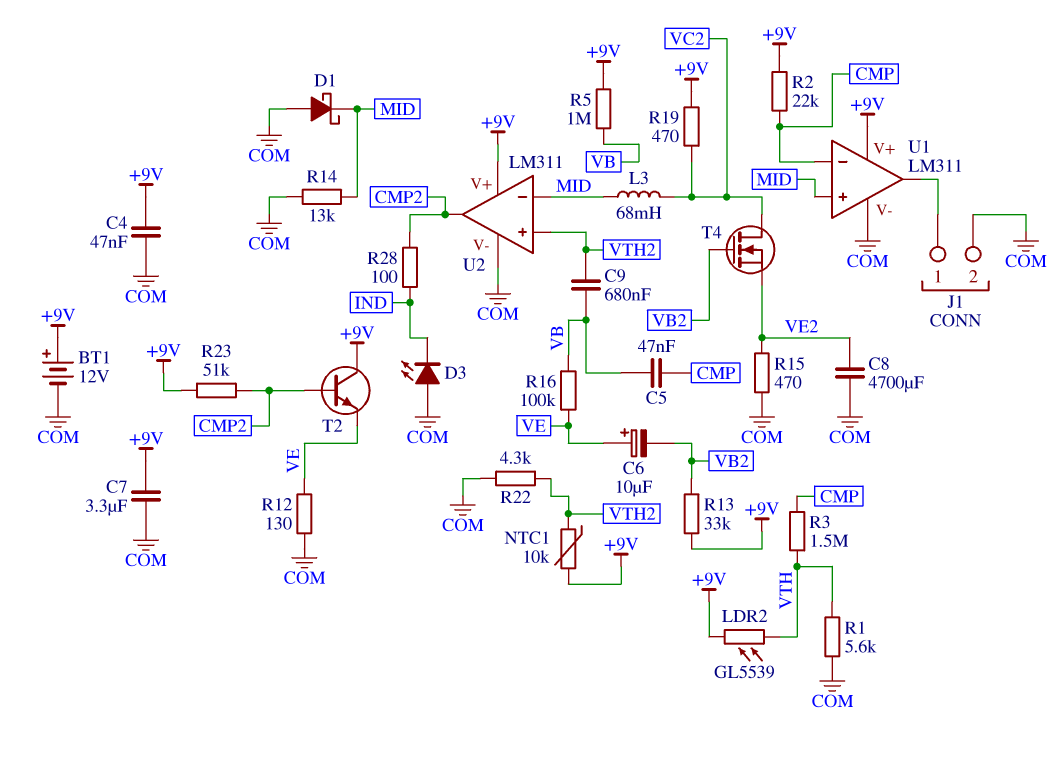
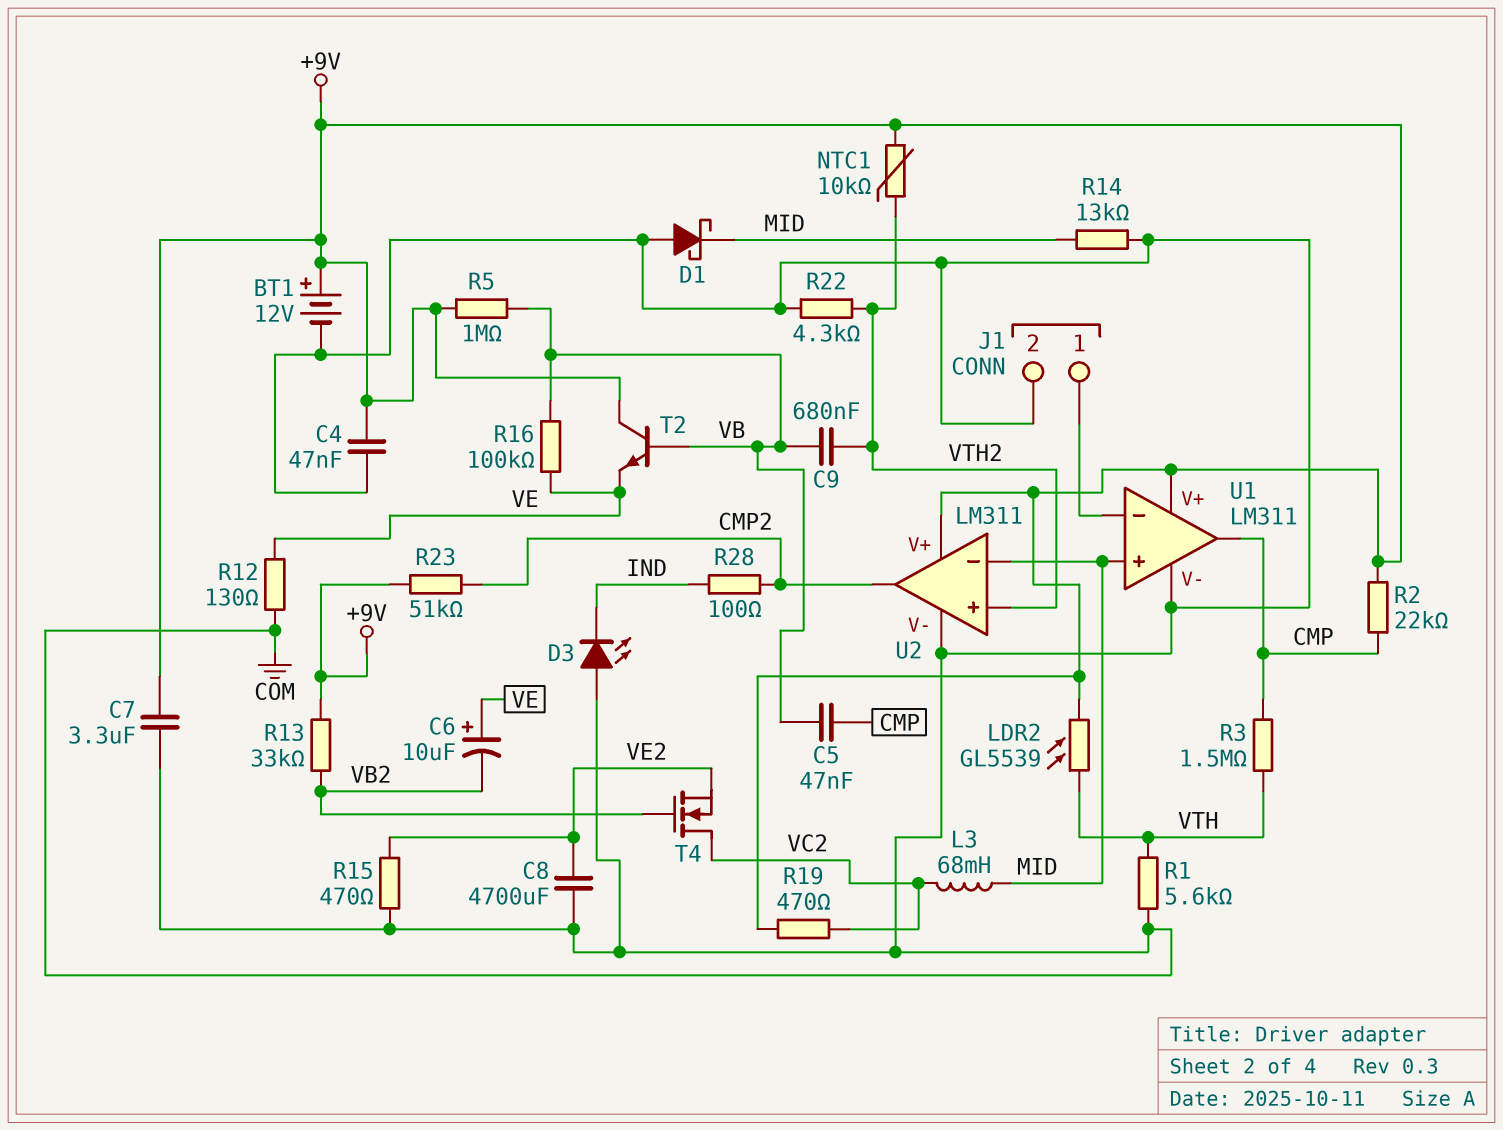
T2: NPN (B CMP2, C +9V, E VE) -> NPN (B VB, C +9V, E VE)
U1 pin in-: CMP -> J1/1
U1 pin out: J1/1 -> CMP

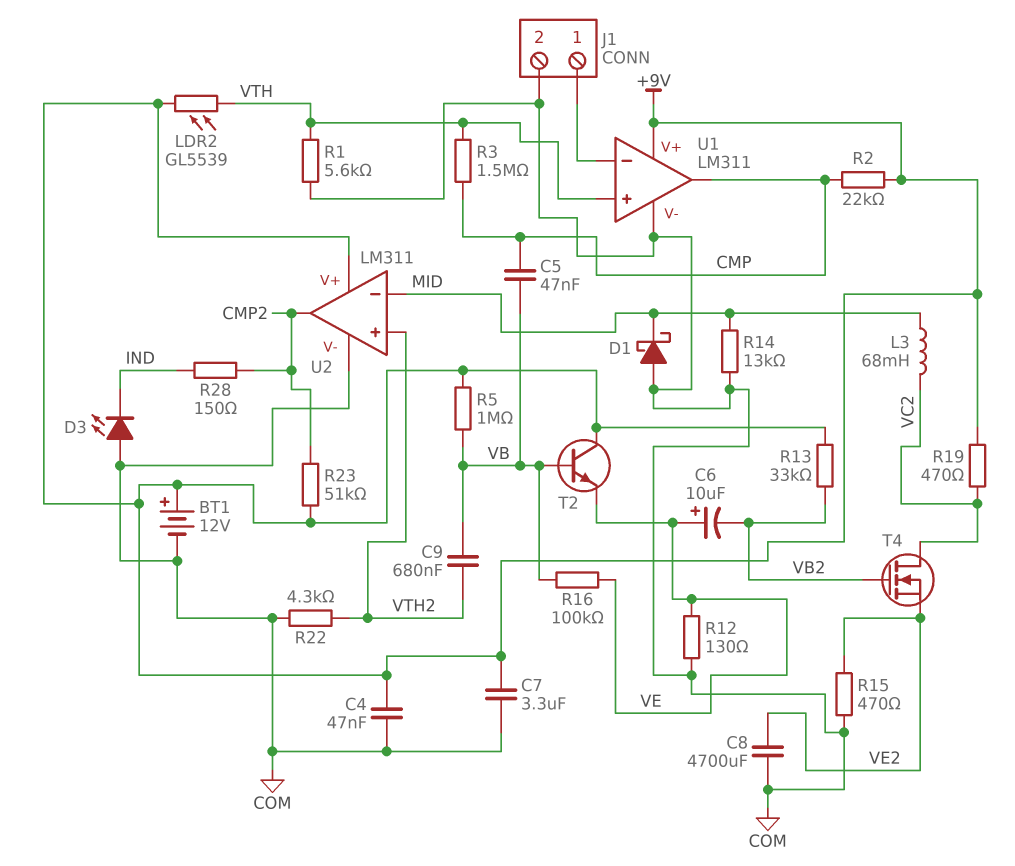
NTC1: 10k (+9V, VTH2) -> none
R28: 100 (CMP2, IND) -> 150 (CMP2, IND)
U1 pin in+: MID -> VTH

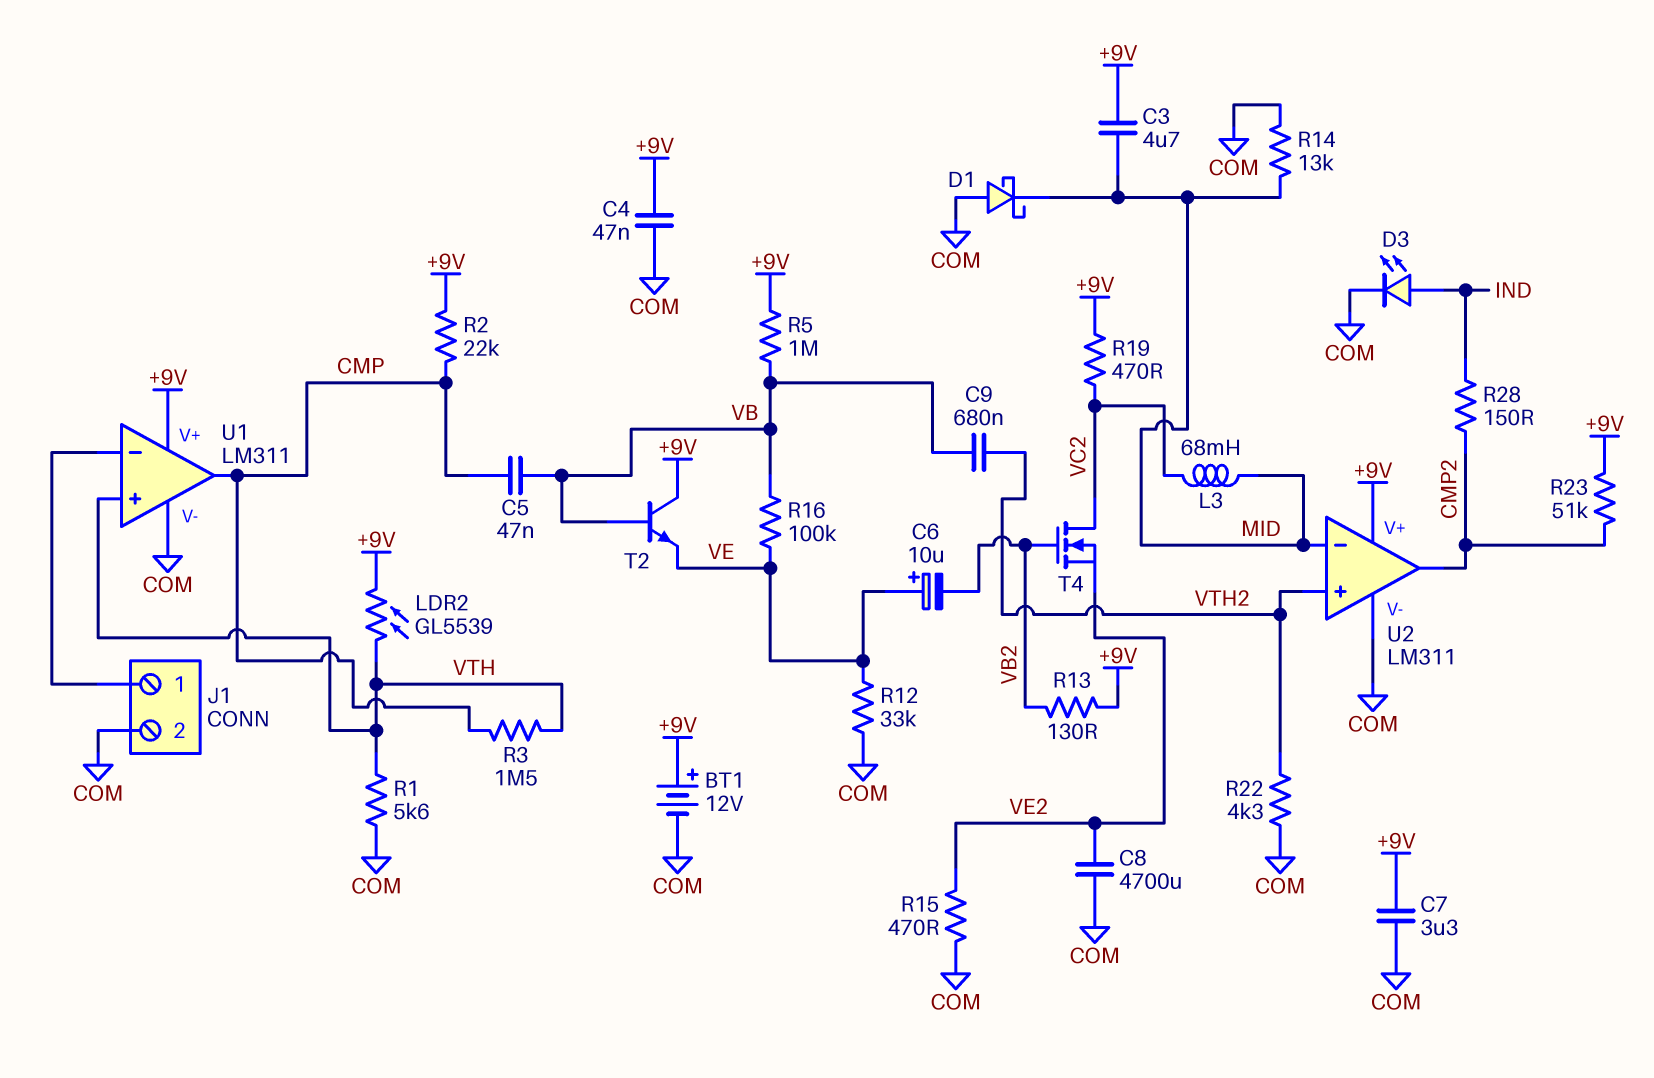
C3: none -> 4.7uF (+9V, MID)
D3: LED (A COM, K IND) -> LED (A IND, K COM)
R12: 130 (COM, VE) -> 33k (COM, VE)
R13: 33k (+9V, VB2) -> 130 (+9V, VB2)

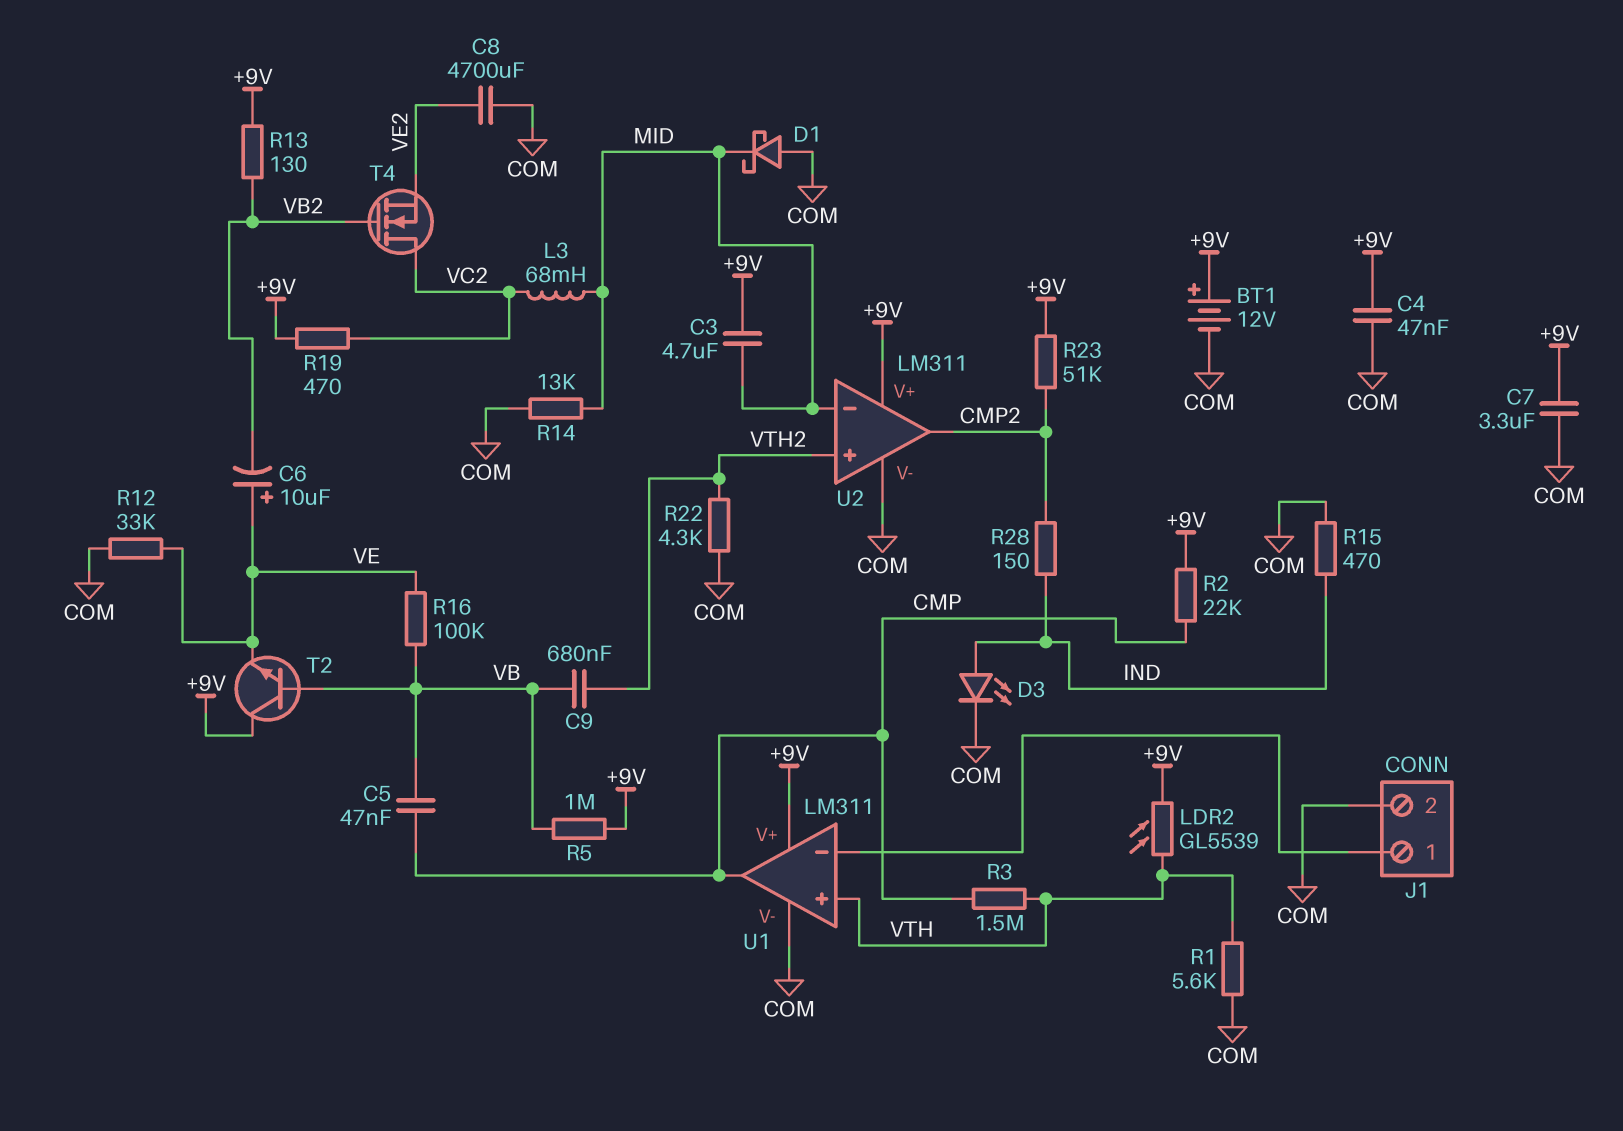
R15: 470 (COM, VE2) -> 470 (COM, IND)

